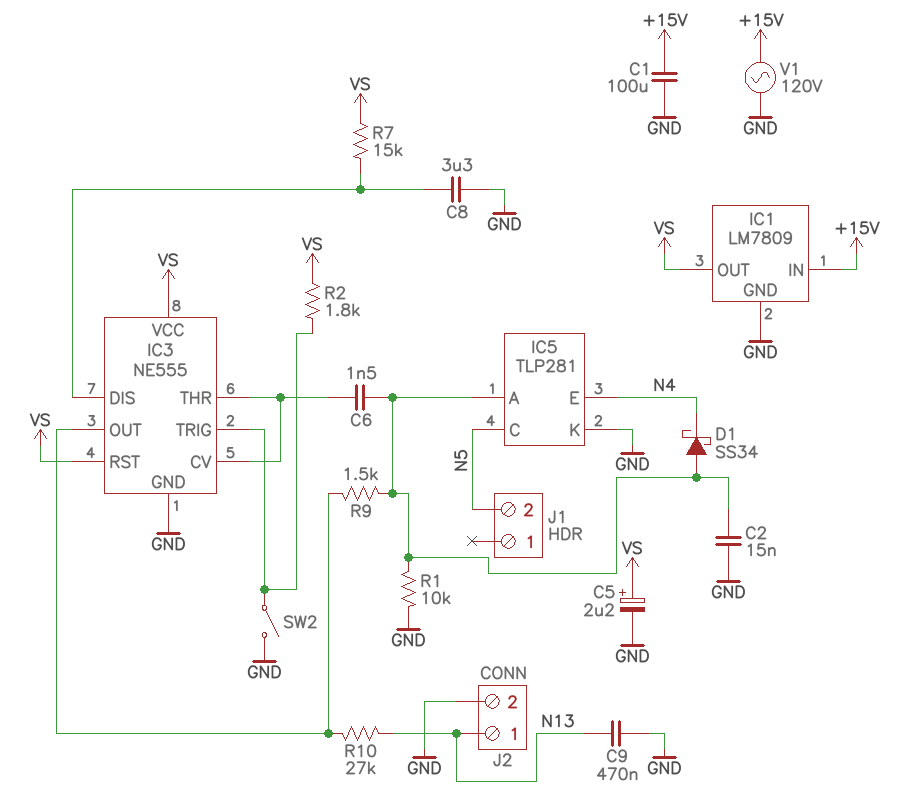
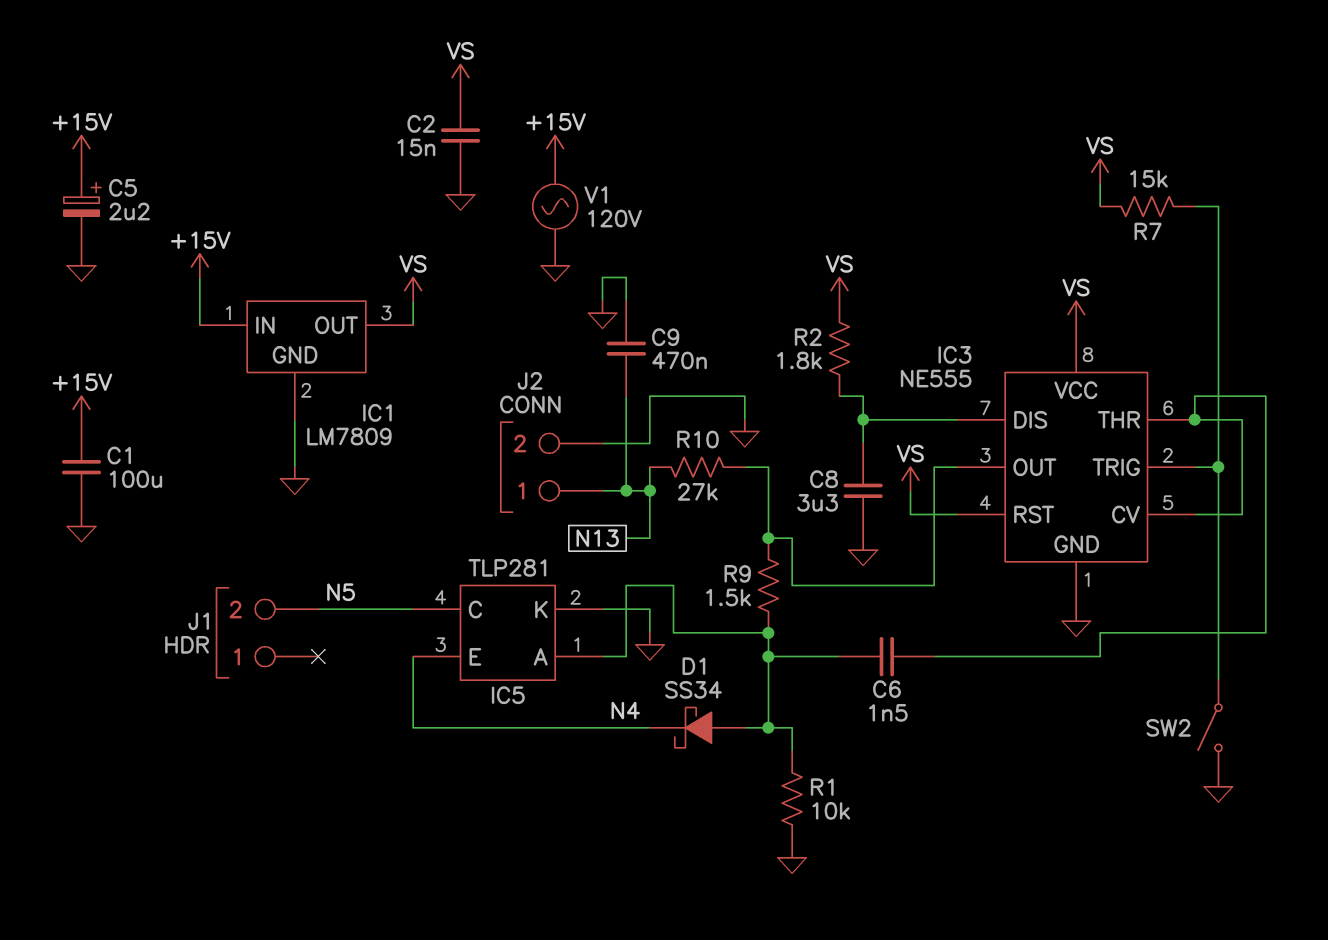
C2: 15nF (GND, IC5/A) -> 15nF (GND, VS)
C5: 2.2uF (plus VS, minus GND) -> 2.2uF (plus +15V, minus GND)
R2: 1.8k (IC3/TRIG, VS) -> 1.8k (IC3/DIS, VS)
R7: 15k (IC3/DIS, VS) -> 15k (IC3/TRIG, VS)

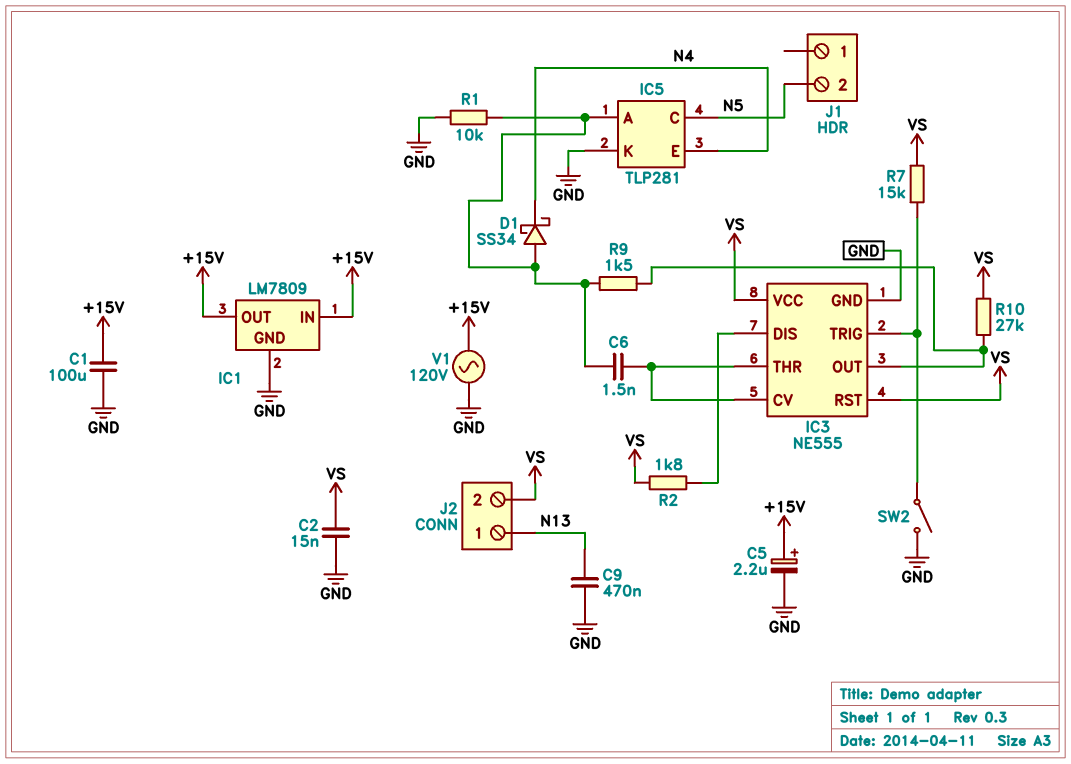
C8: 3.3uF (GND, IC3/DIS) -> none
IC1 pin OUT: VS -> +15V
J2 pin 2: GND -> VS
R10: 27k (IC3/OUT, N13) -> 27k (IC3/OUT, VS)

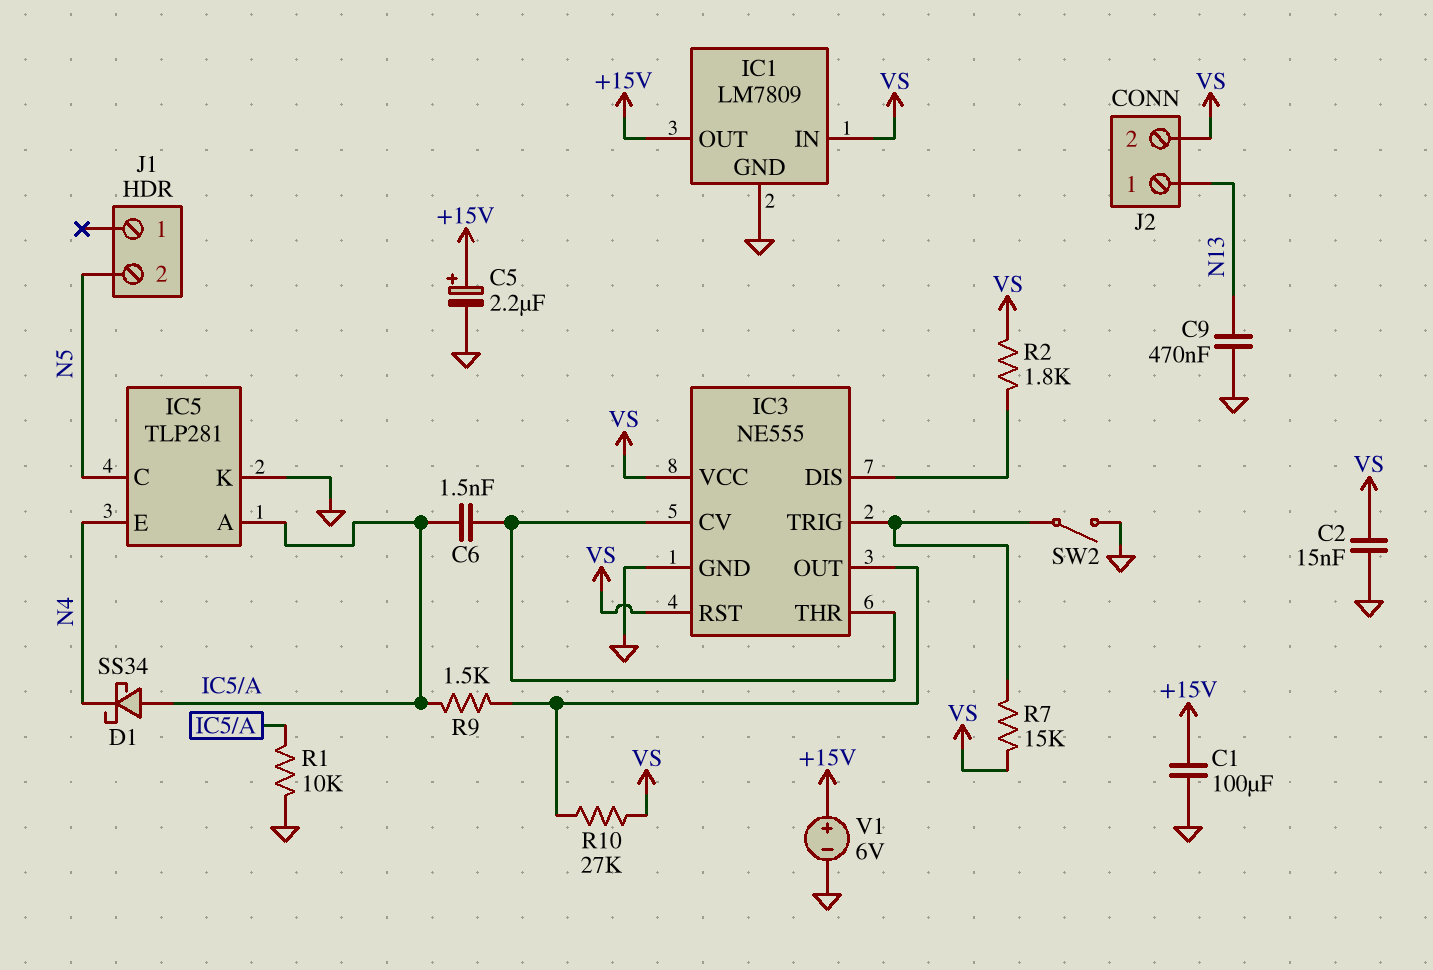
IC1 pin IN: +15V -> VS
V1: AC 120V (+15V, GND) -> 6V (plus +15V, minus GND)

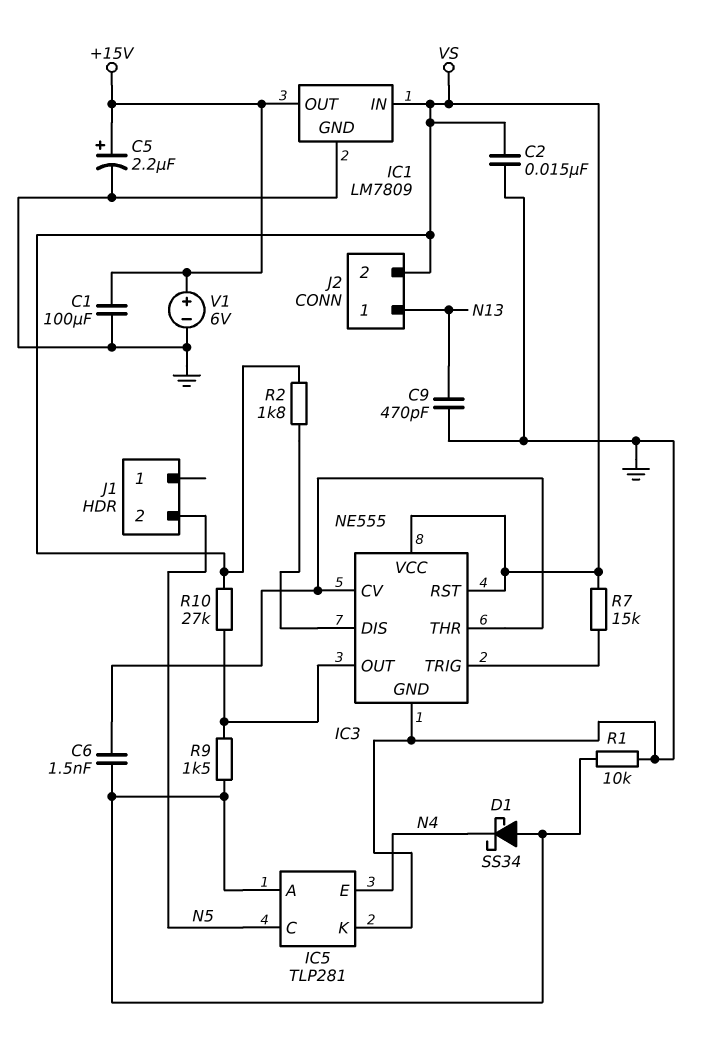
C9: 470nF (GND, N13) -> 470pF (GND, N13)
SW2: switch (GND, IC3/TRIG) -> none

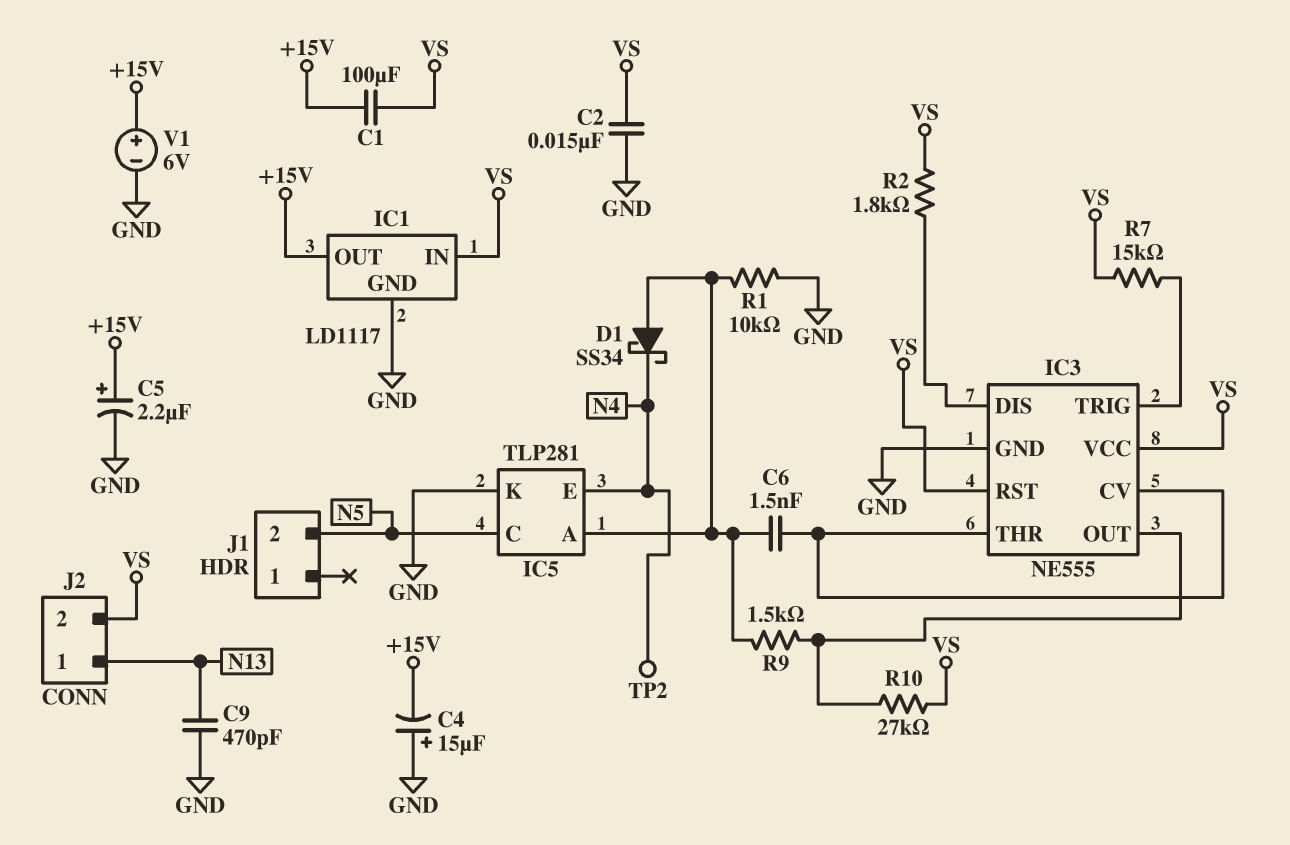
C1: 100uF (+15V, GND) -> 100uF (+15V, VS)
C4: none -> 15uF (plus GND, minus +15V)
IC1: LM7809 -> LD1117
TP2: none -> test point (N4)

